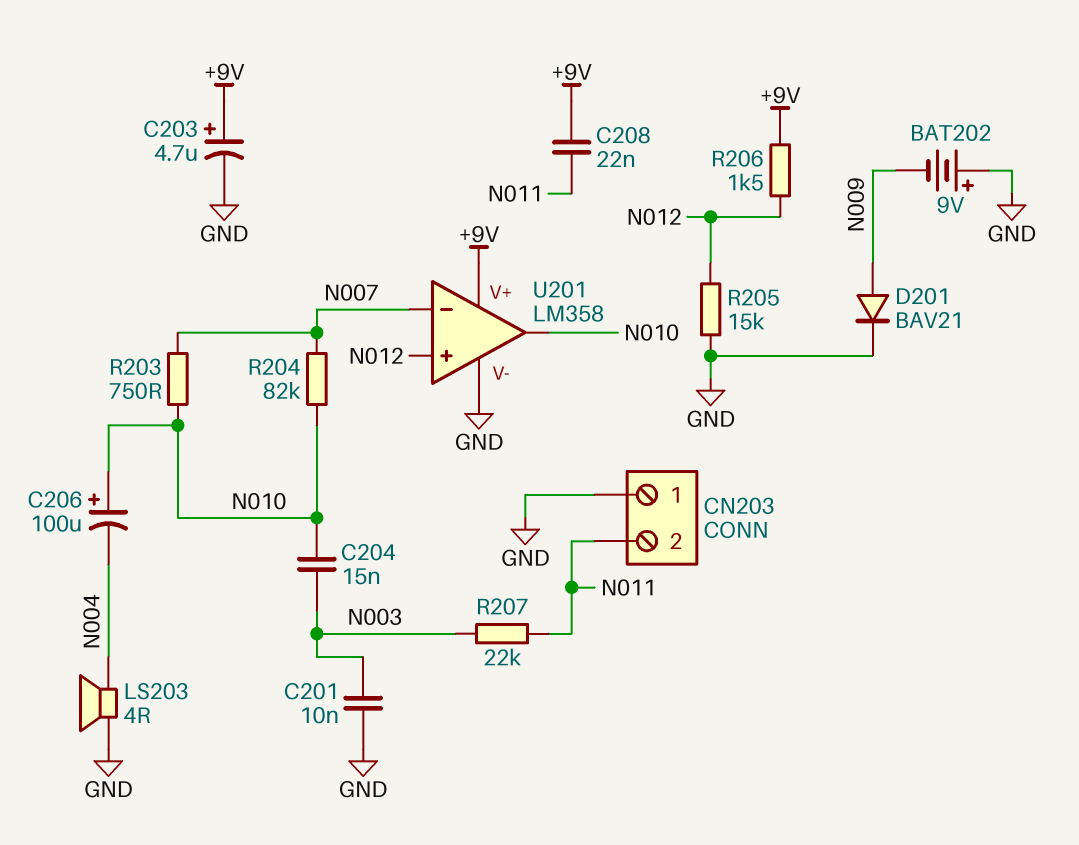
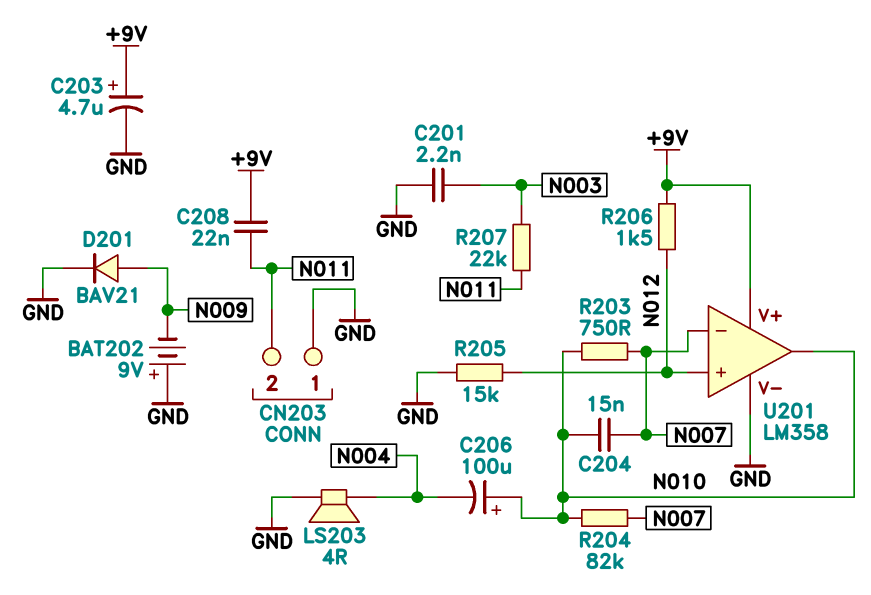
C201: 10nF (GND, N003) -> 2.2nF (GND, N003)
C204: 15nF (N003, N010) -> 15nF (N007, N010)

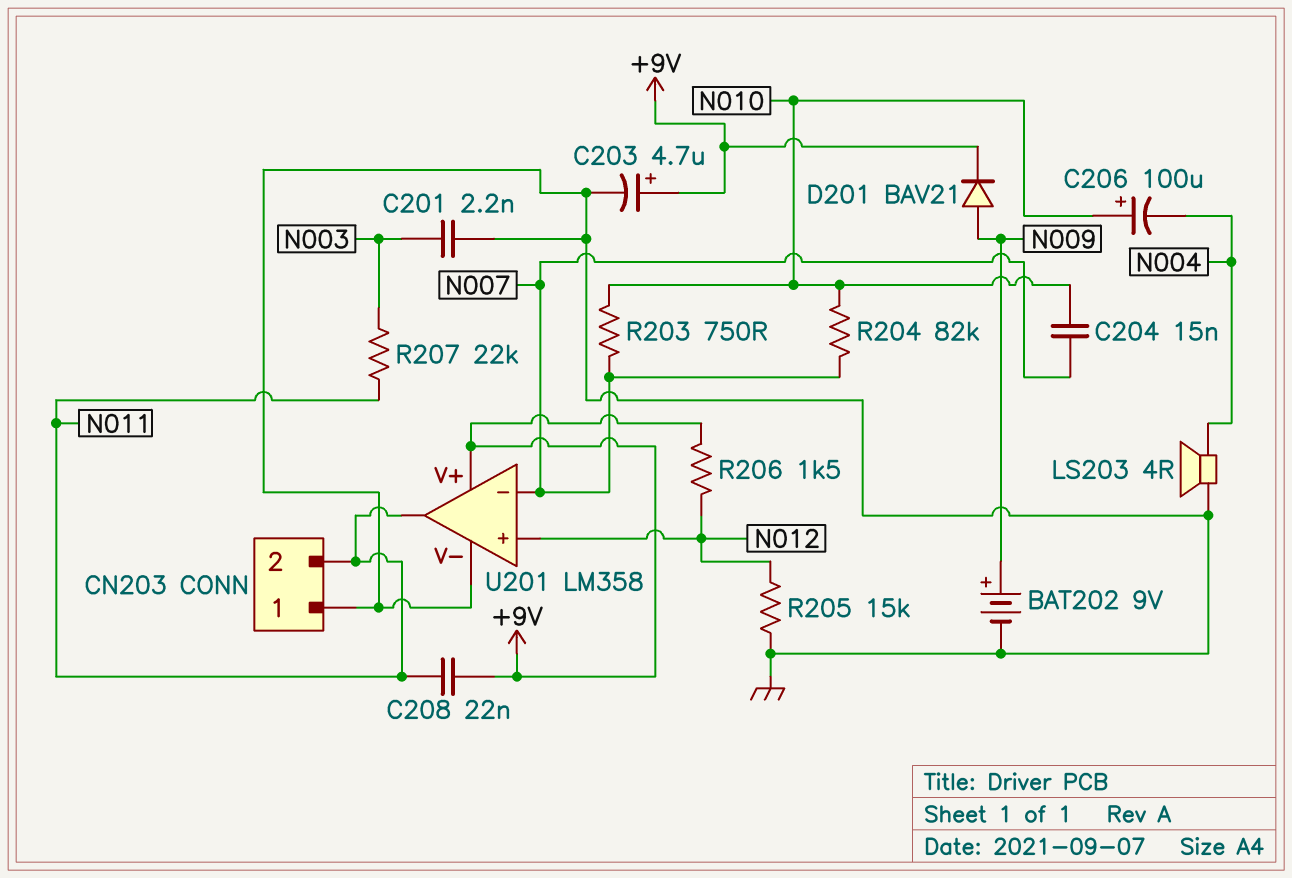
BAT202: 9V (plus GND, minus N009) -> 9V (plus N009, minus GND)
D201: diode BAV21 (A N009, K GND) -> diode BAV21 (A N009, K +9V)
U201 pin out: N010 -> N011

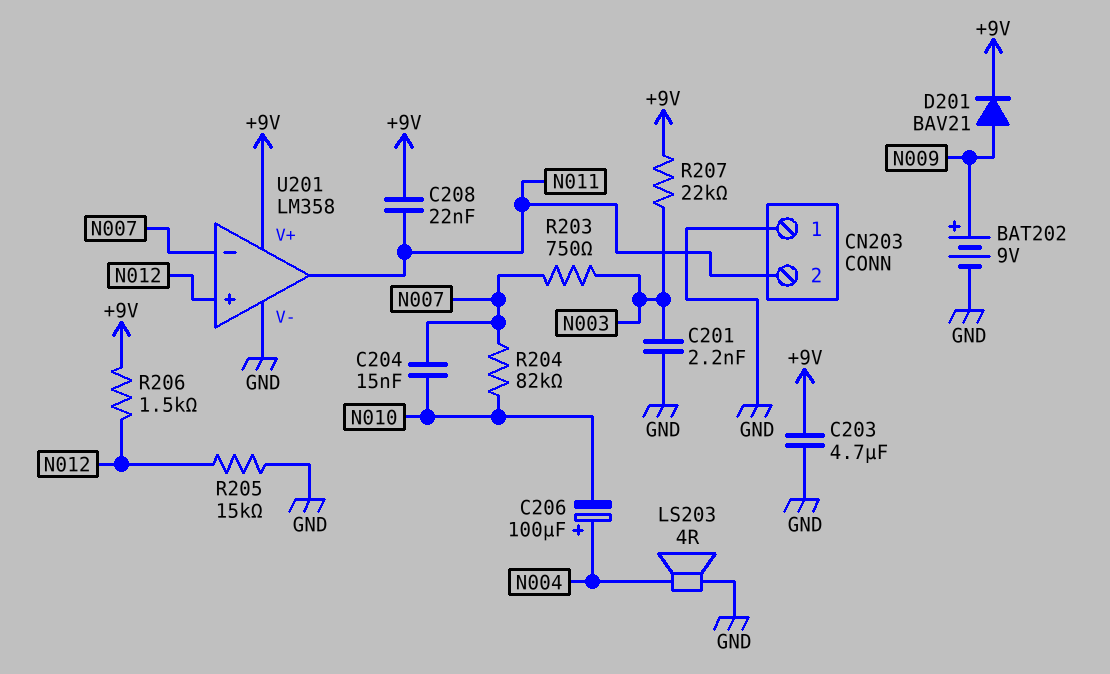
C203: 4.7uF (plus +9V, minus GND) -> 4.7uF (+9V, GND)
C206: 100uF (plus N010, minus N004) -> 100uF (plus N004, minus N010)
R203: 750 (N007, N010) -> 750 (N003, N007)
R207: 22k (N003, N011) -> 22k (+9V, N003)

